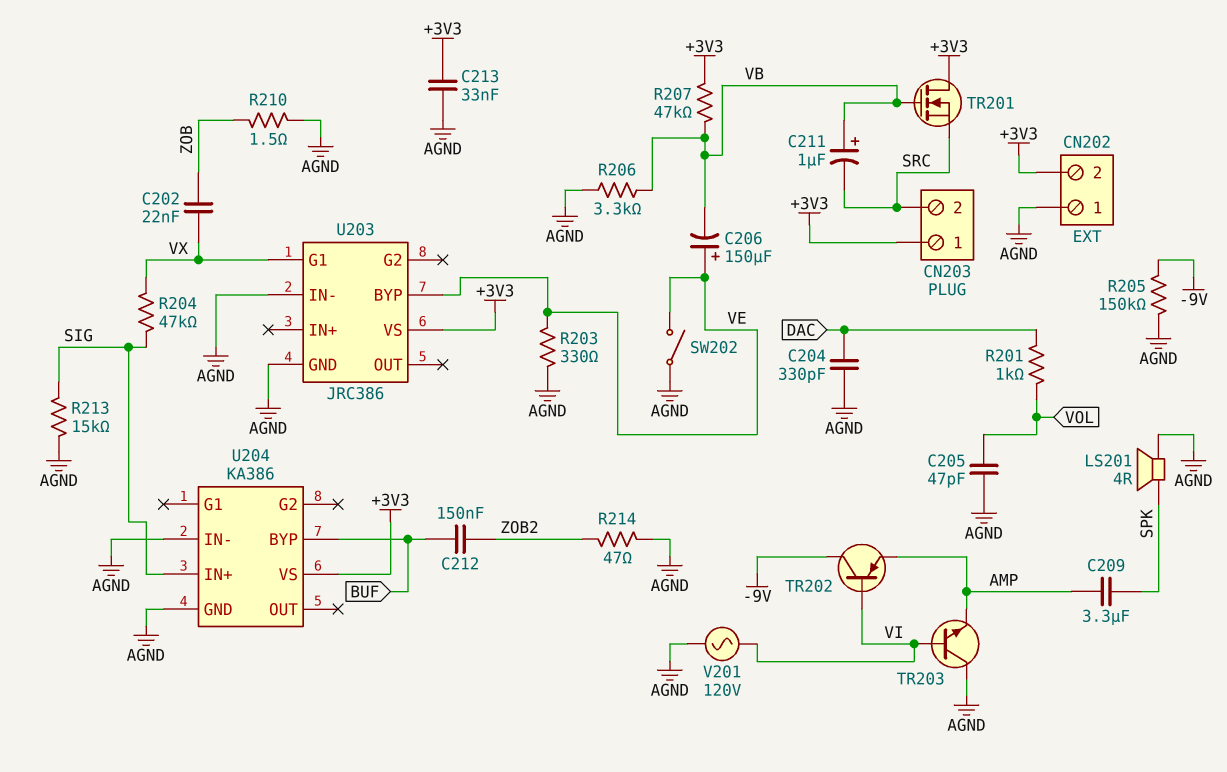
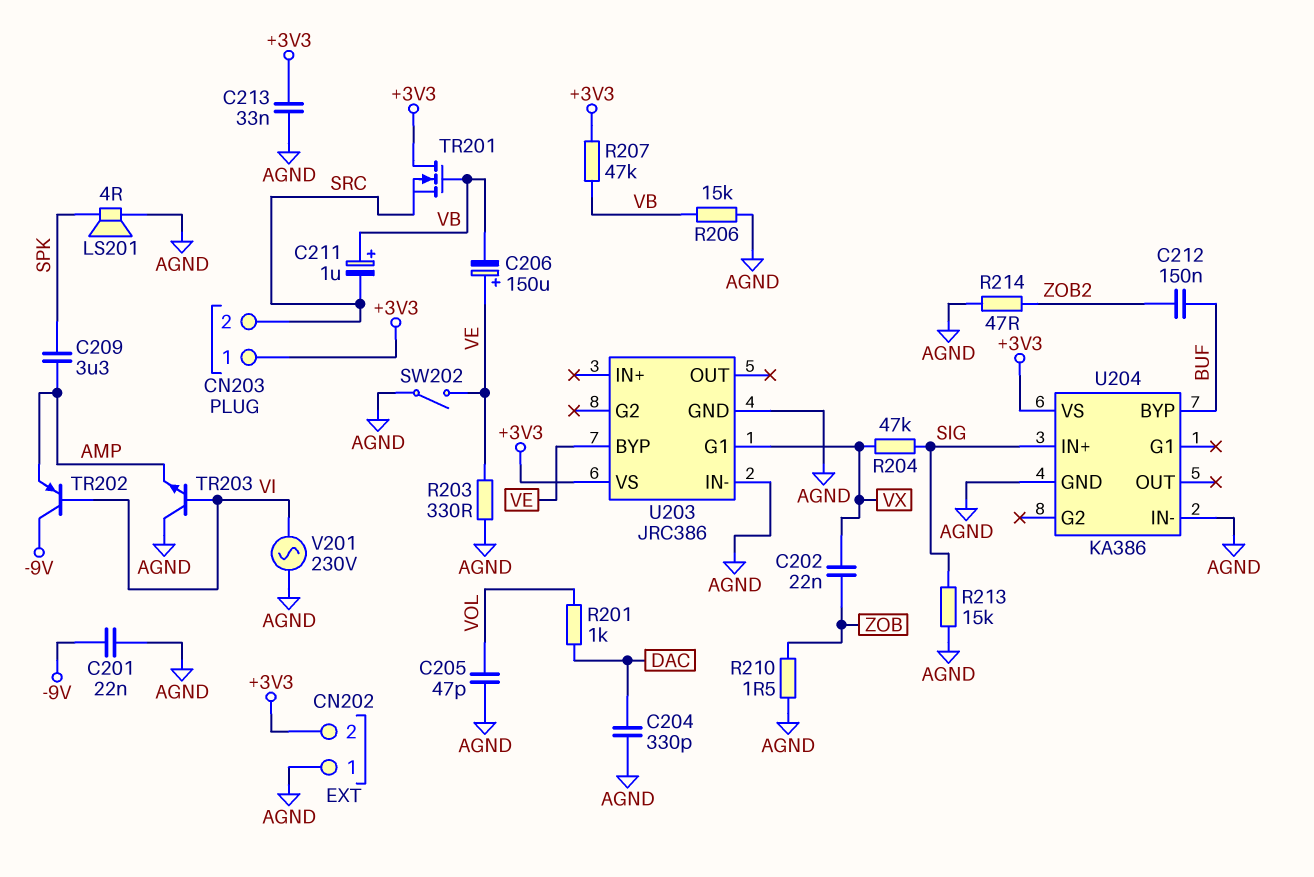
C201: none -> 22nF (-9V, AGND)
R205: 150k (-9V, AGND) -> none
R206: 3.3k (AGND, VB) -> 15k (AGND, VB)
V201: AC 120V (AGND, VI) -> AC 230V (AGND, VI)

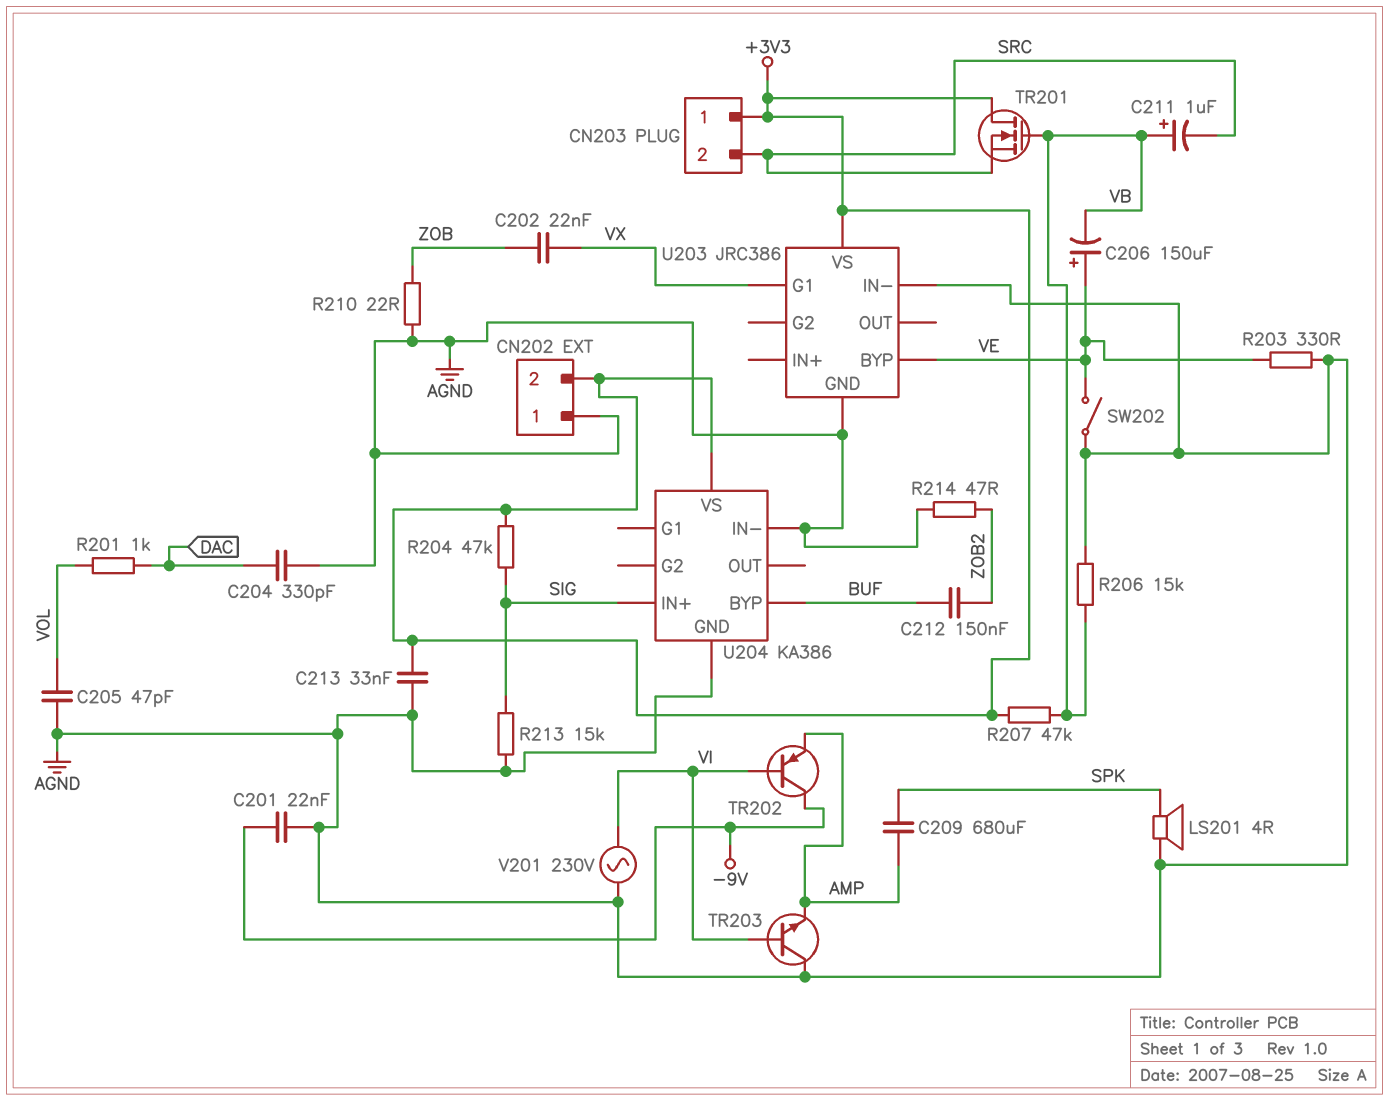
C209: 3.3uF (AMP, SPK) -> 680uF (AMP, SPK)
R204: 47k (SIG, VX) -> 47k (+3V3, SIG)
R210: 1.5 (AGND, ZOB) -> 22 (AGND, ZOB)

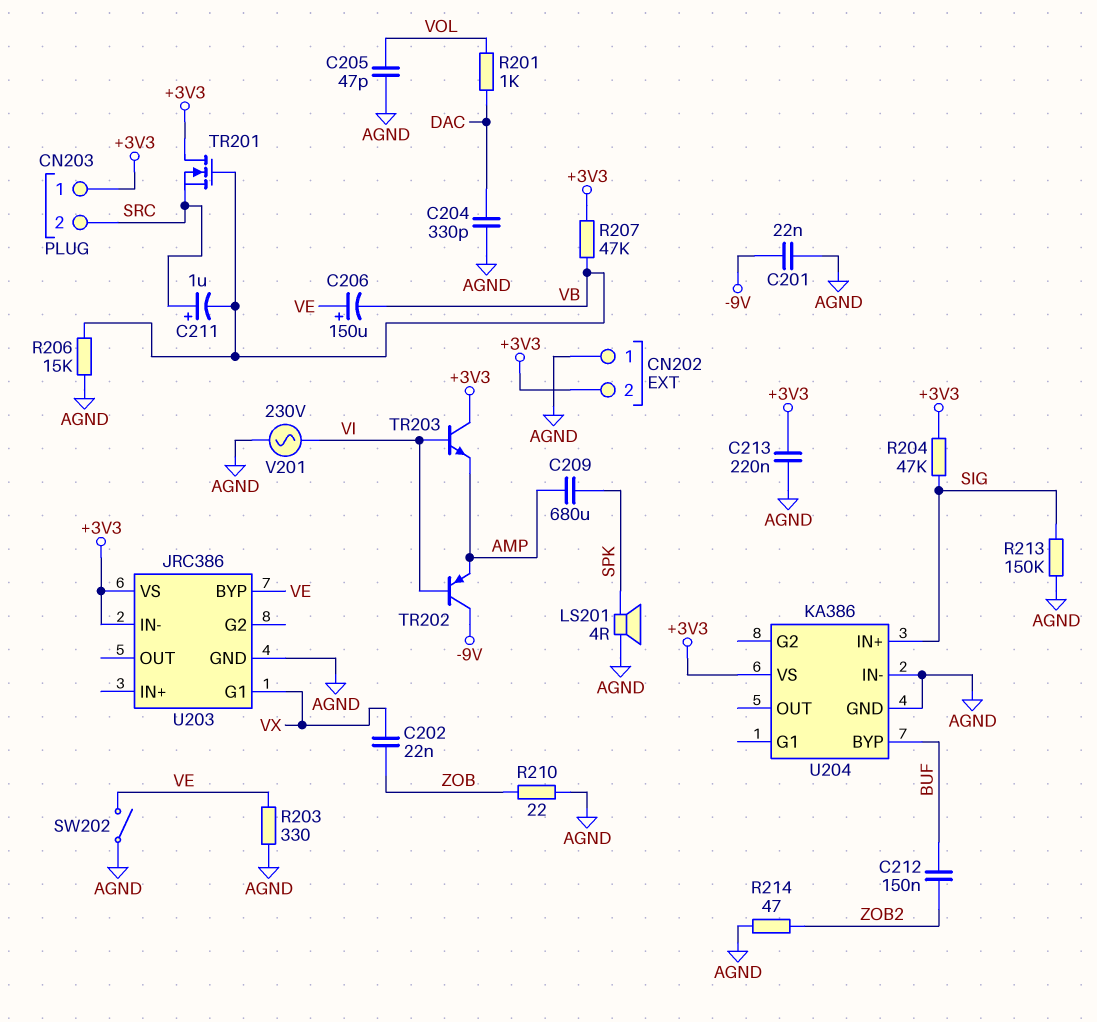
C211: 1uF (plus VB, minus SRC) -> 1uF (plus SRC, minus VB)
C213: 33nF (+3V3, AGND) -> 220nF (+3V3, AGND)
R213: 15k (AGND, SIG) -> 150k (AGND, SIG)
TR203: NPN (B VI, C AGND, E AMP) -> NPN (B VI, C +3V3, E AMP)
U203 pin IN-: AGND -> +3V3

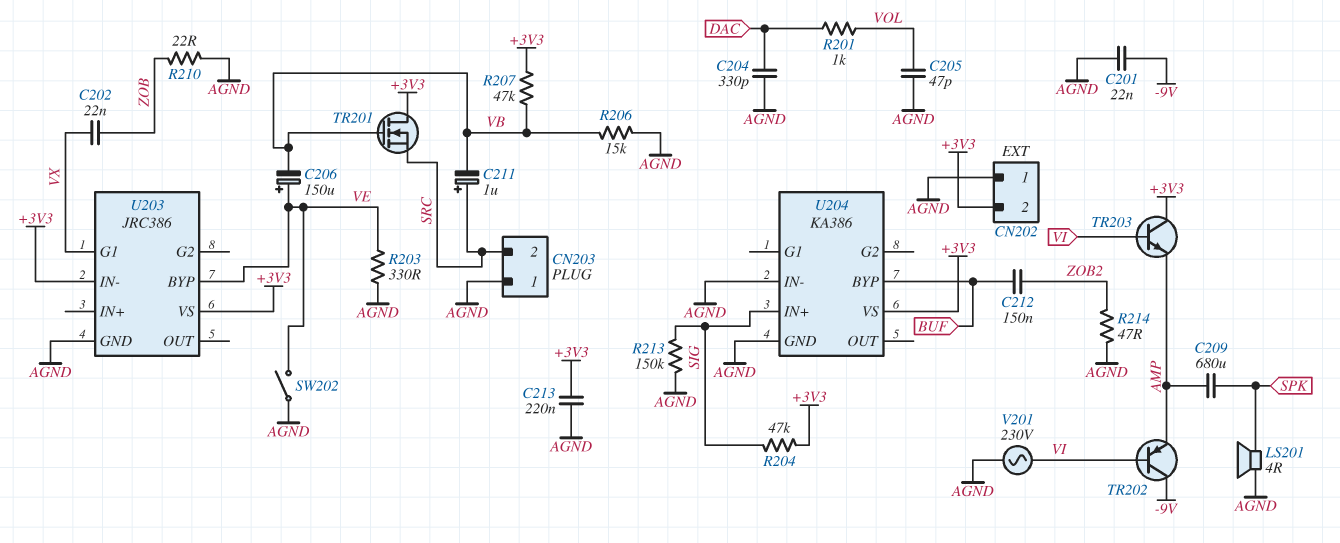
CN203 pin 1: +3V3 -> AGND

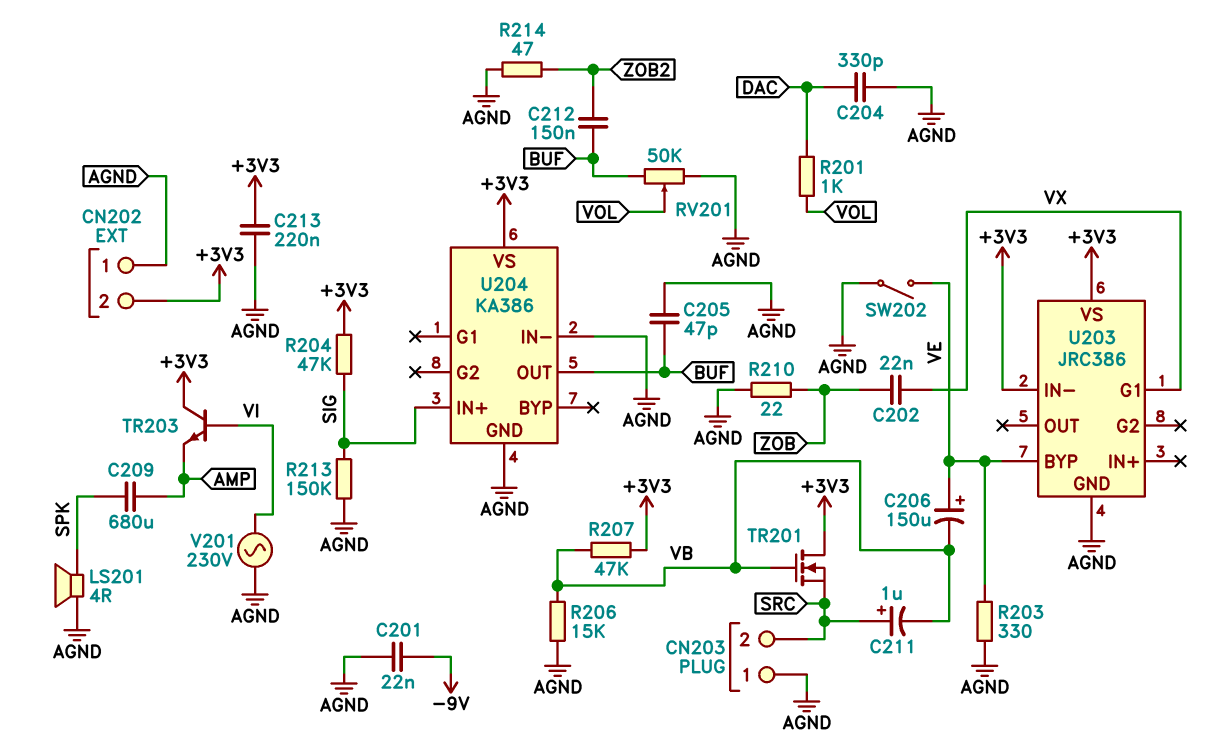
C205: 47pF (AGND, VOL) -> 47pF (AGND, BUF)
RV201: none -> 50k (AGND, BUF, wiper VOL)
TR202: PNP (B VI, C -9V, E AMP) -> none
U204 pin BYP: BUF -> none
U204 pin OUT: none -> BUF

